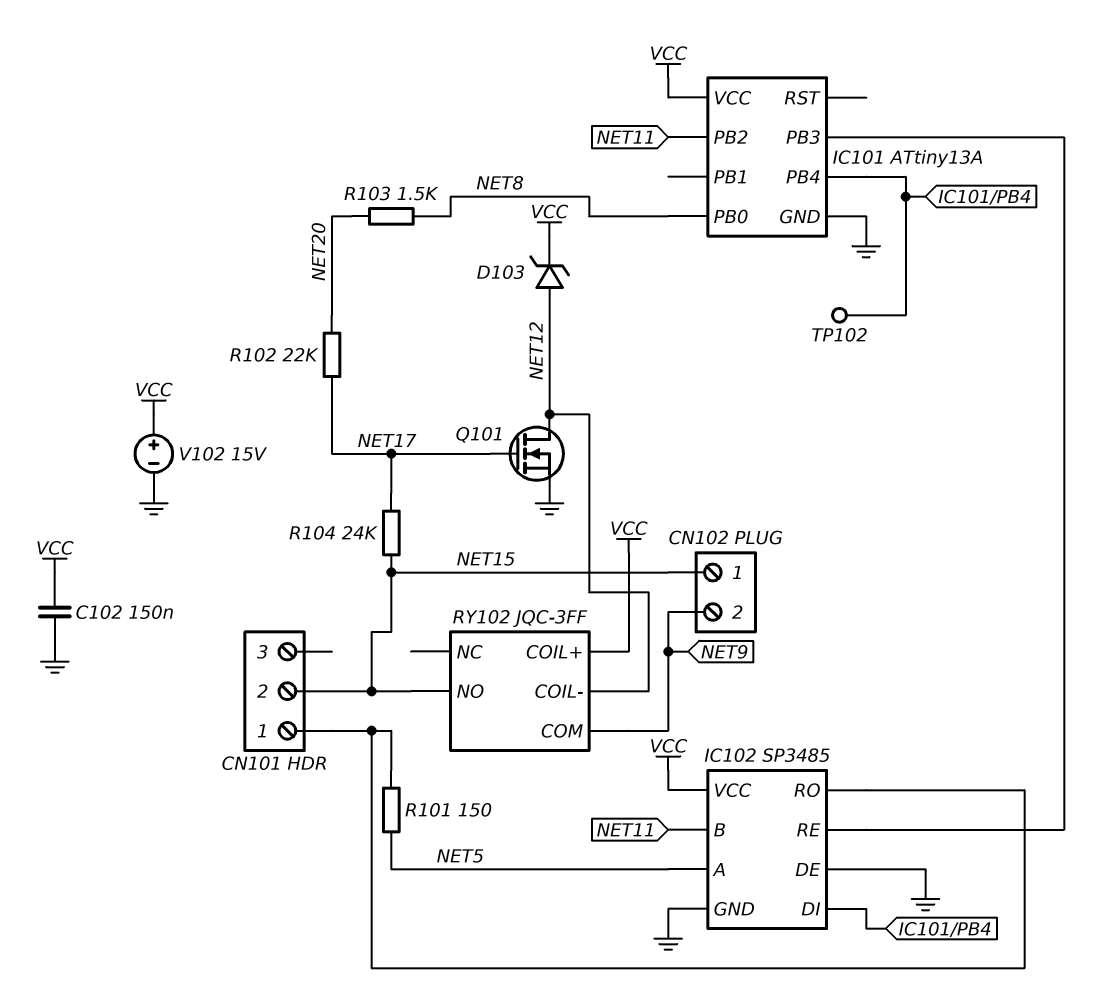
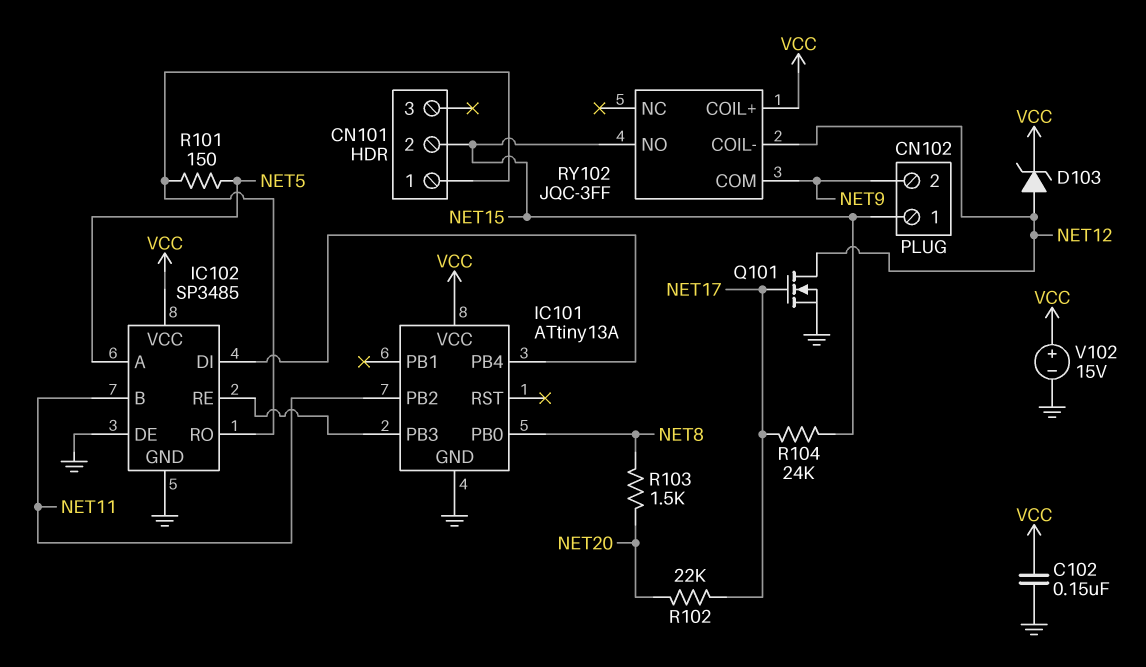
TP102: test point (IC101/PB4) -> none

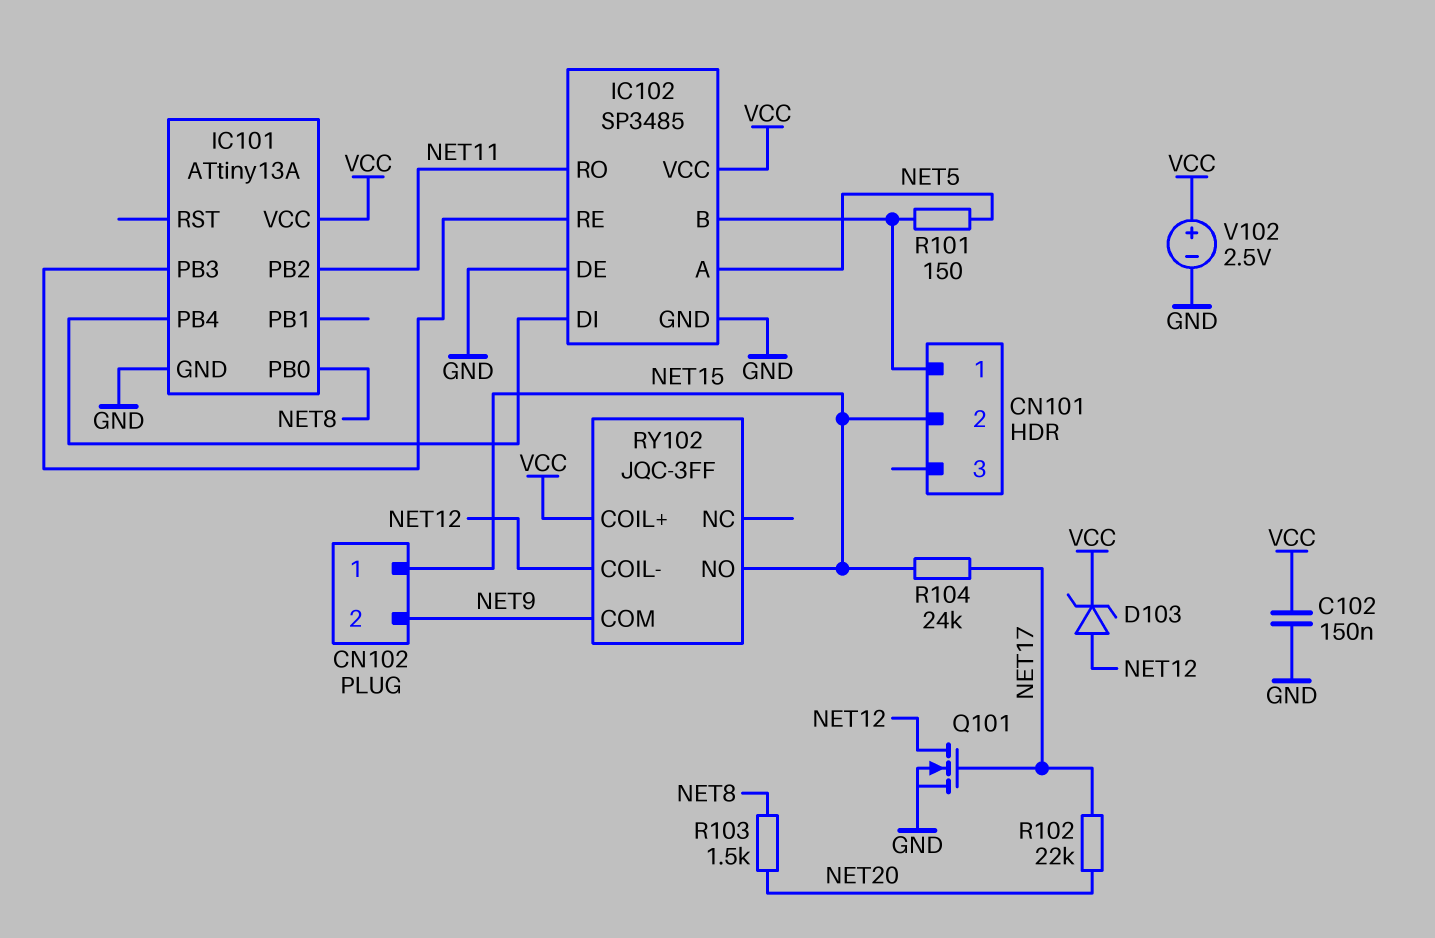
IC102 pin B: NET11 -> CN101/1
IC102 pin RO: CN101/1 -> NET11
V102: 15V (plus VCC, minus GND) -> 2.5V (plus VCC, minus GND)

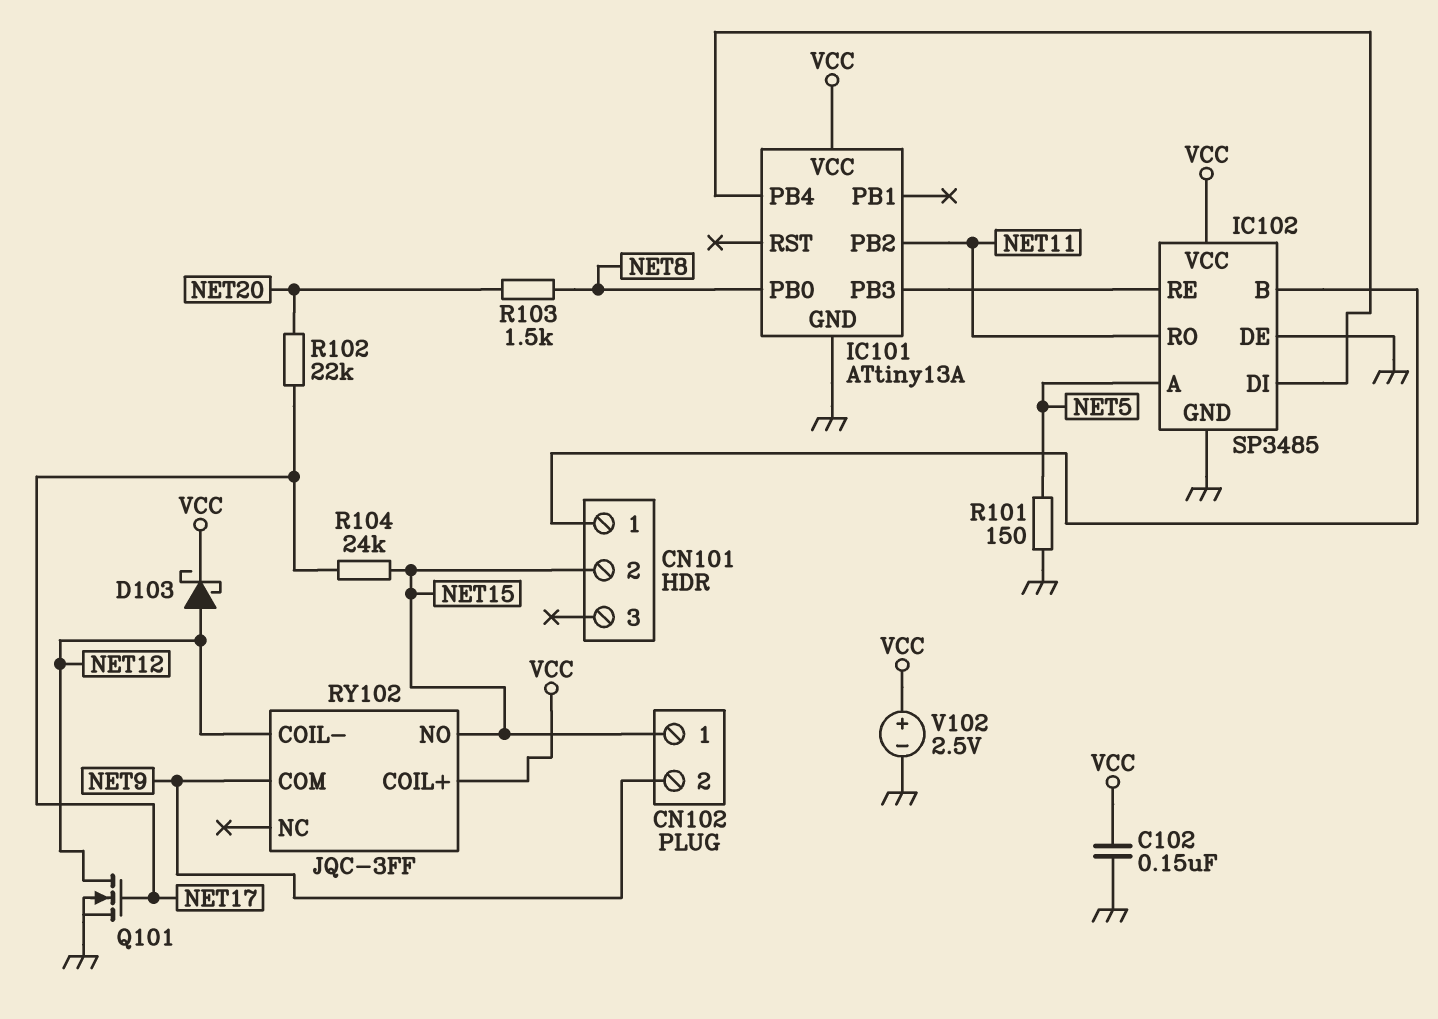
D103: zener (A NET12, K VCC) -> schottky (A NET12, K VCC)
R101: 150 (CN101/1, NET5) -> 150 (GND, NET5)

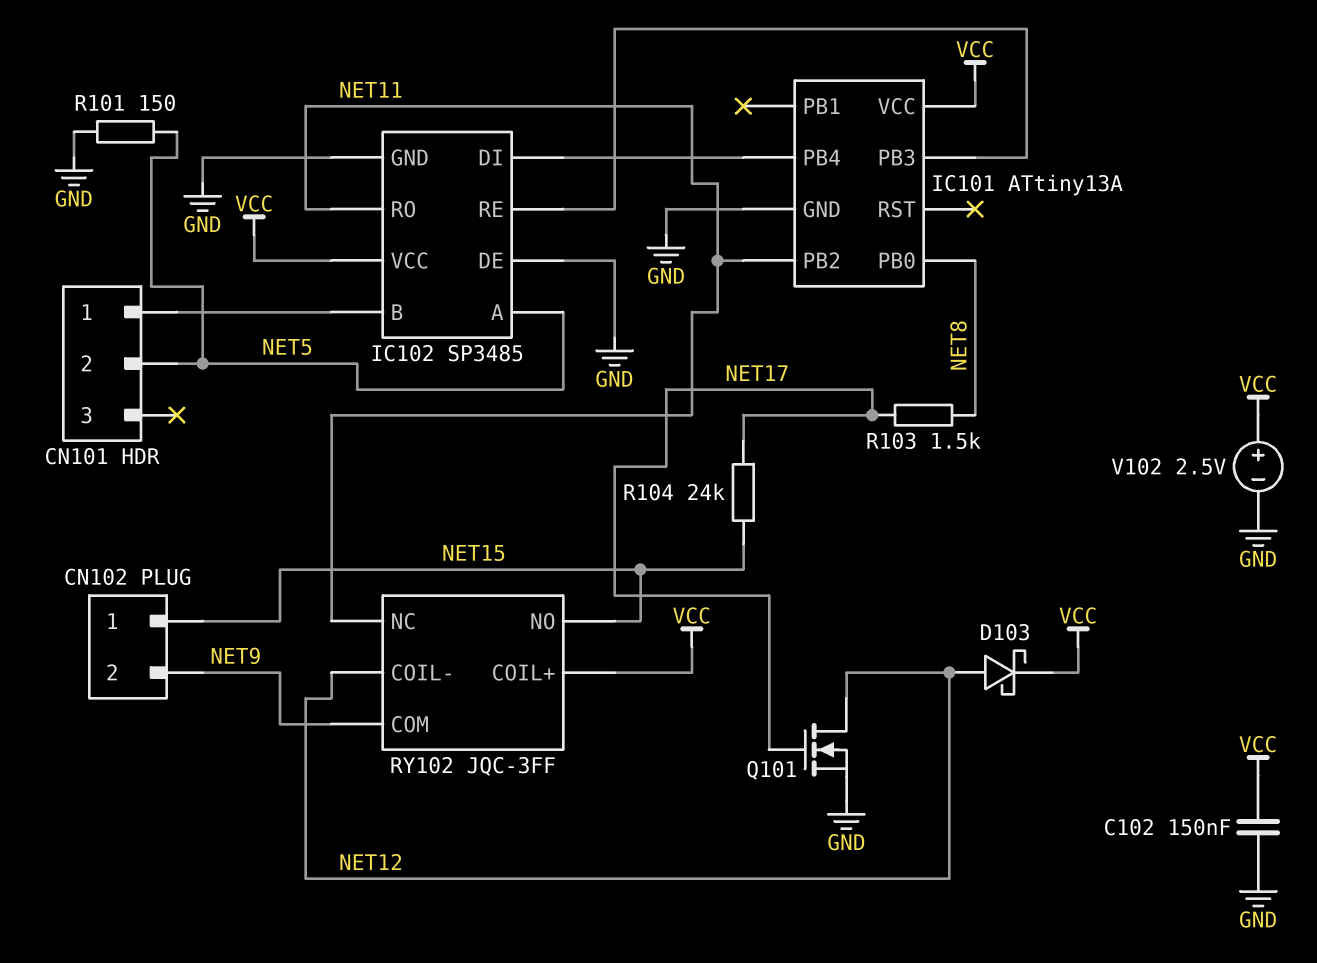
CN101 pin 2: NET15 -> NET5
R102: 22k (NET17, NET20) -> none
R103: 1.5k (NET8, NET20) -> 1.5k (NET8, NET17)
RY102 pin NC: none -> NET11

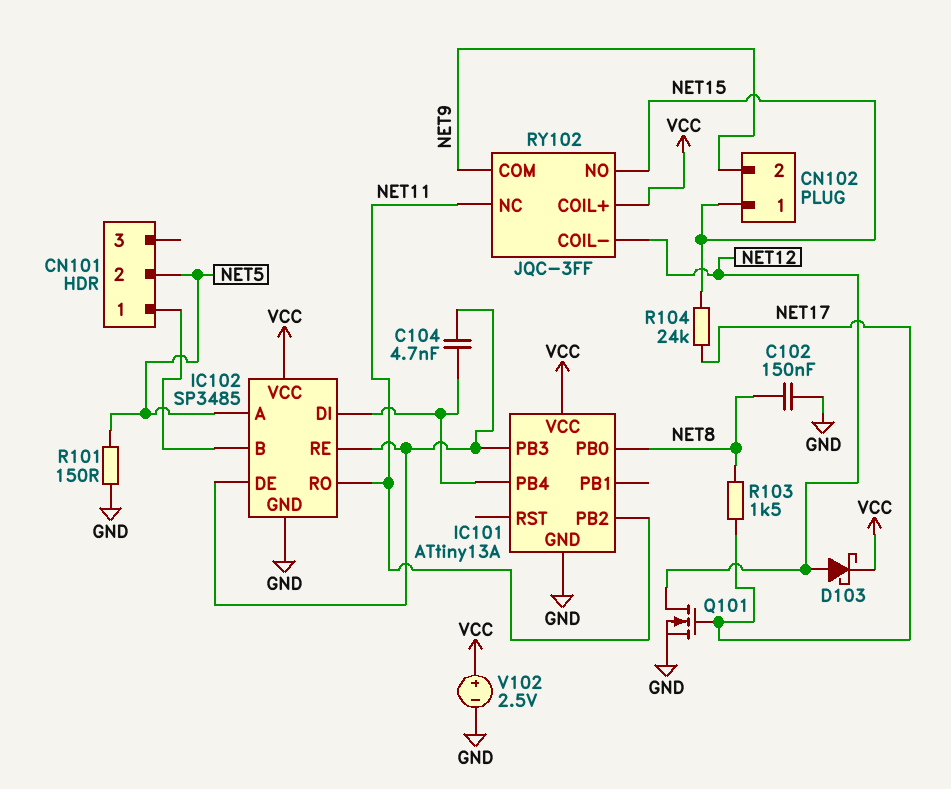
C102: 150nF (GND, VCC) -> 150nF (GND, NET8)
C104: none -> 4.7nF (IC101/PB3, IC101/PB4)
IC102 pin DE: GND -> IC101/PB3

